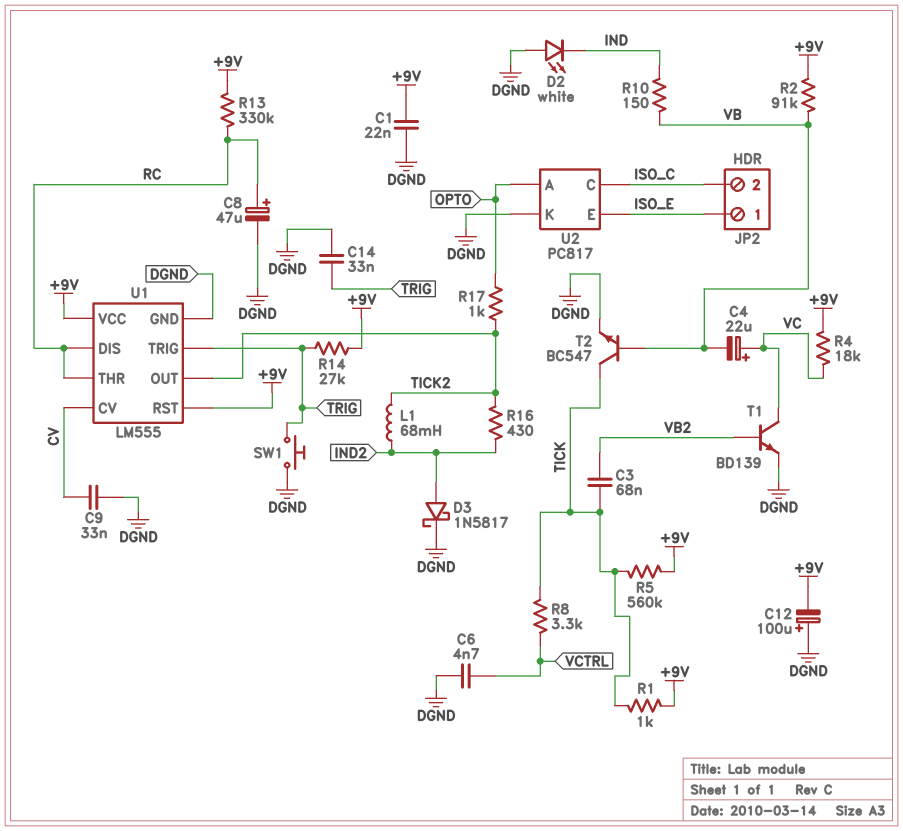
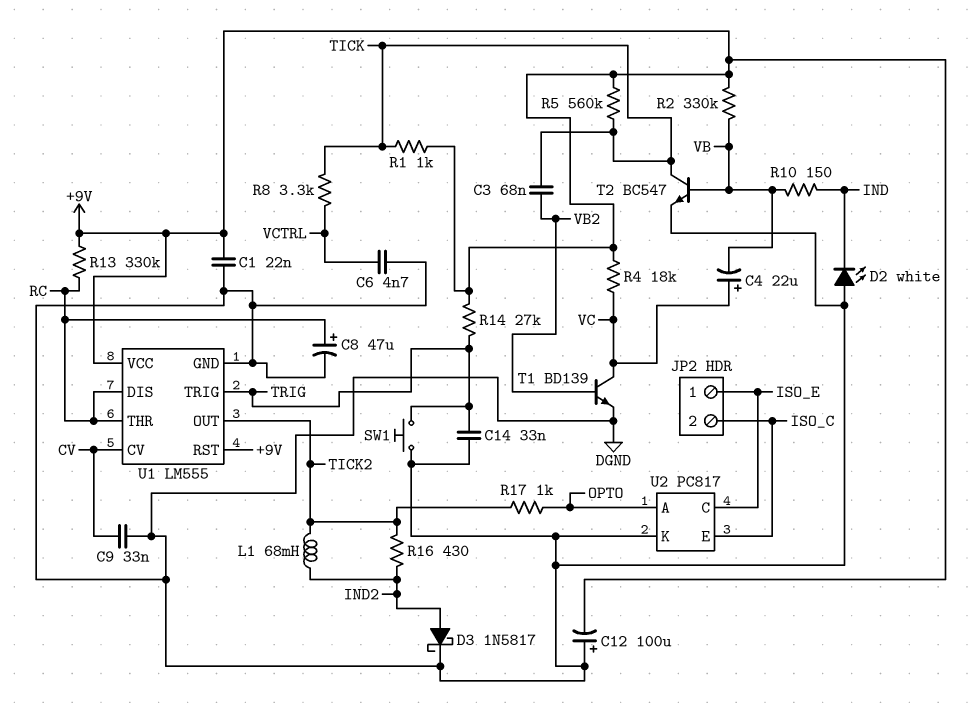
R2: 91k (+9V, VB) -> 330k (+9V, VB)
U2 pin C: ISO_C -> ISO_E
U2 pin E: ISO_E -> ISO_C

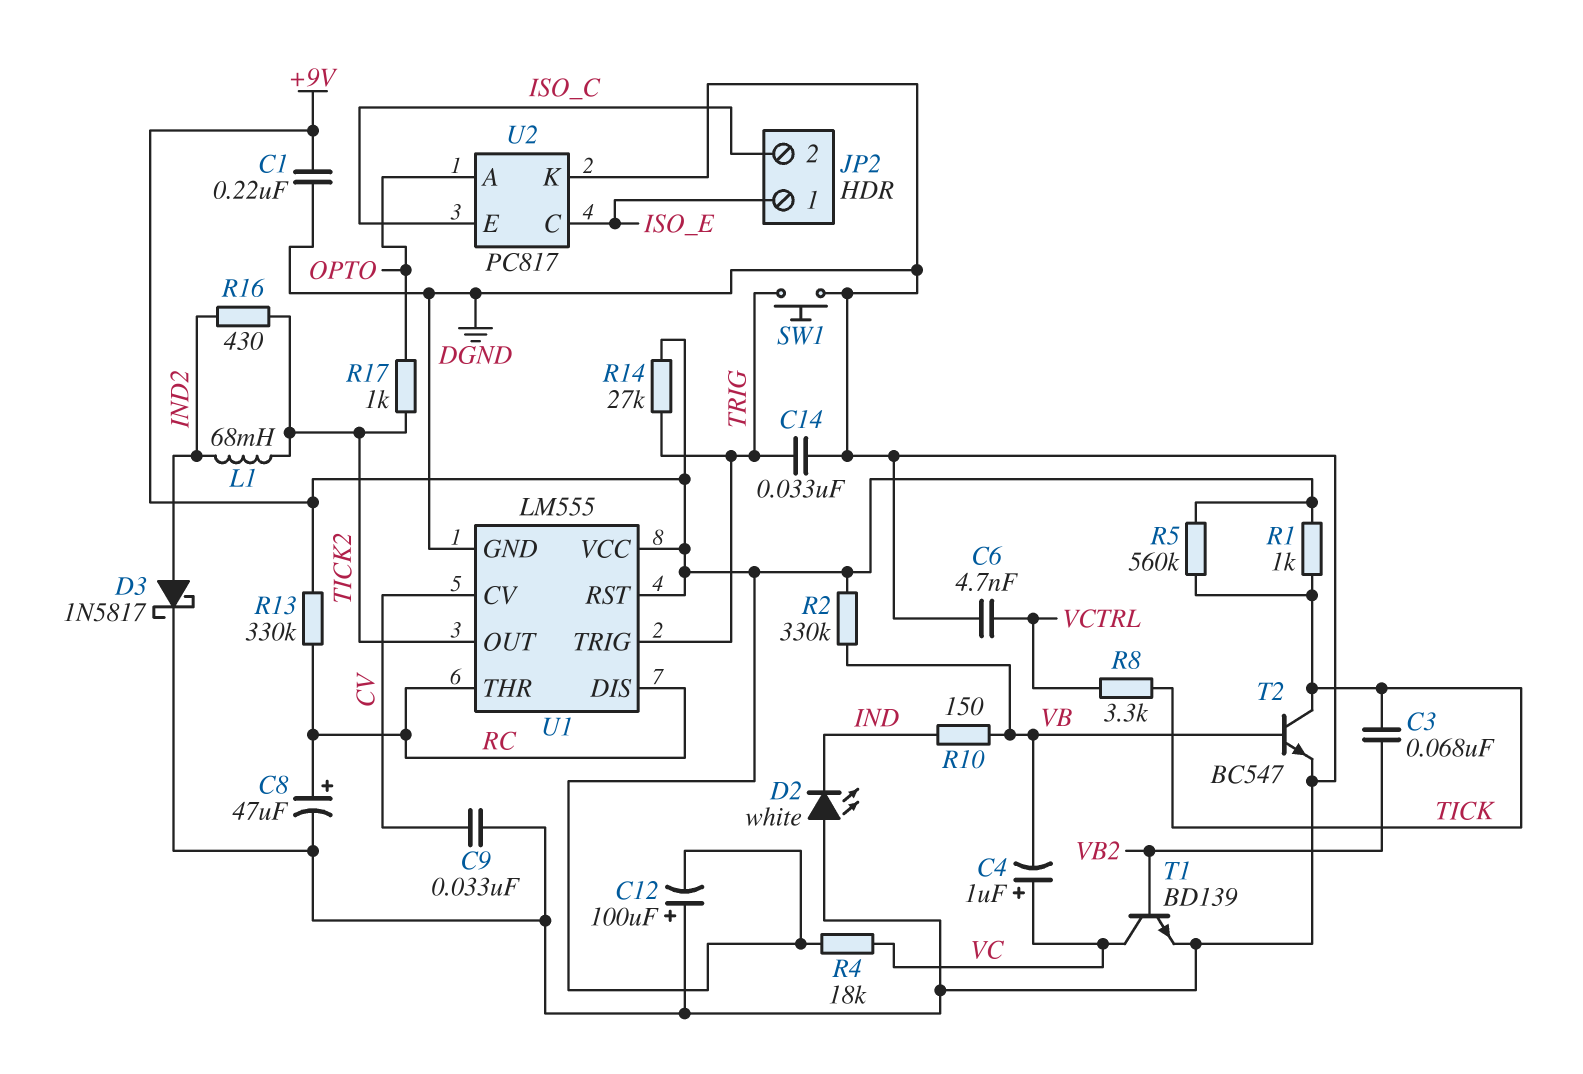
C1: 22nF (+9V, DGND) -> 220nF (+9V, DGND)
C4: 22uF (plus VC, minus VB) -> 1uF (plus VC, minus VB)

